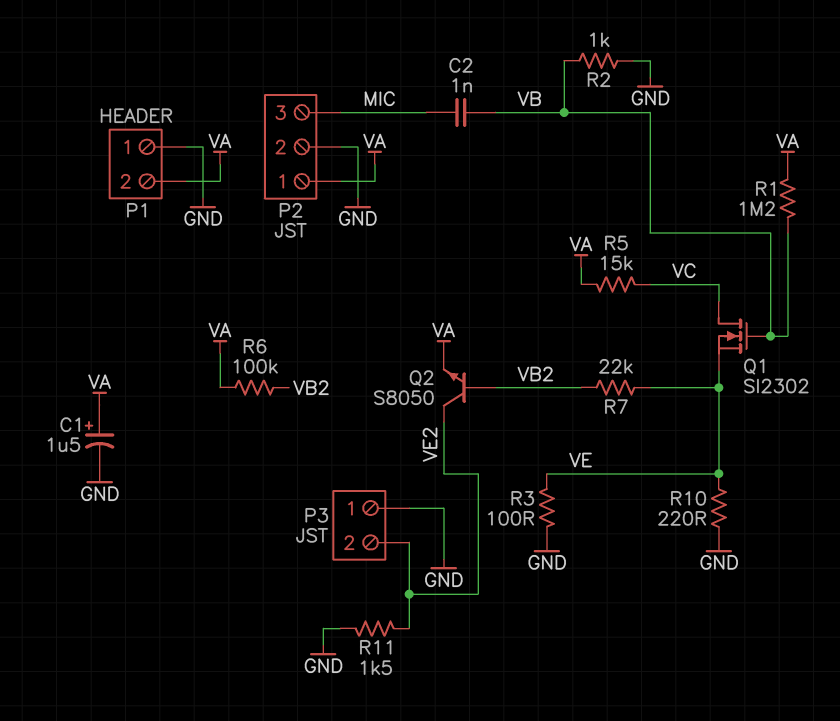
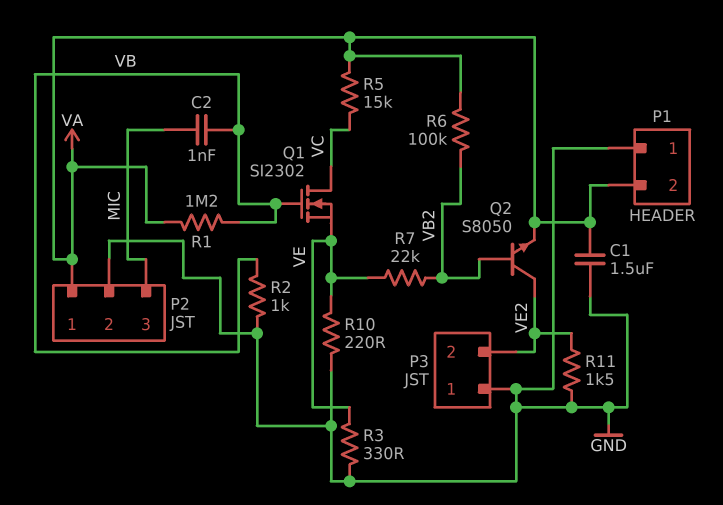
C1: 1.5uF (plus VA, minus GND) -> 1.5uF (GND, VA)
R3: 100 (GND, VE) -> 330 (GND, VE)

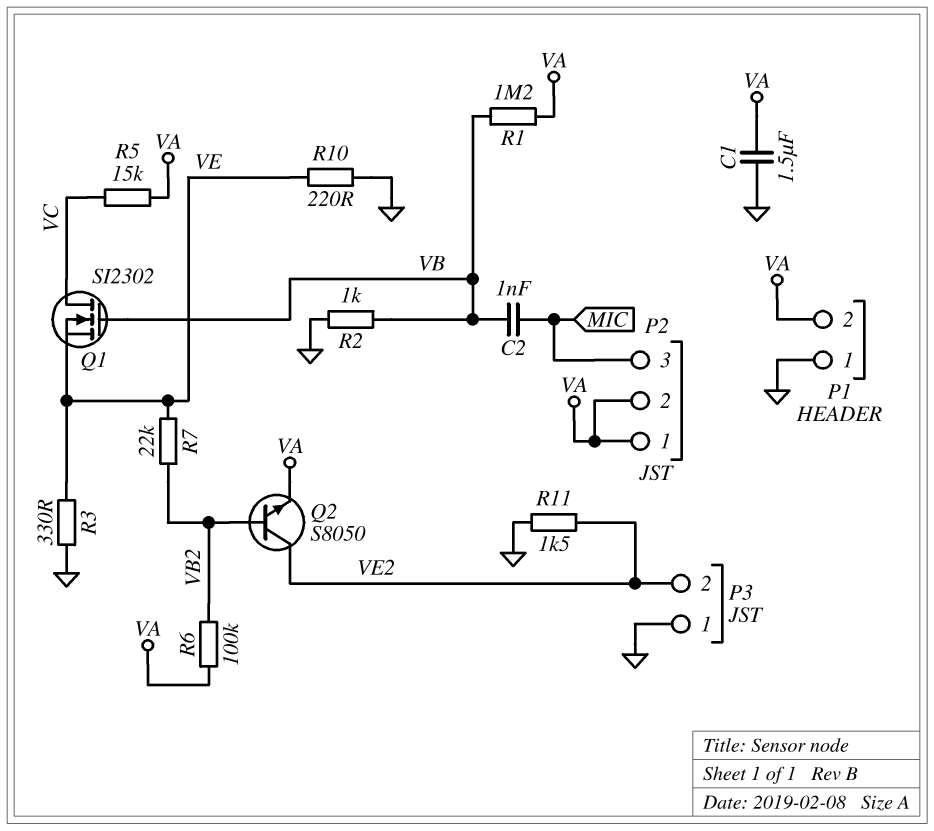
P2 pin 2: GND -> VA

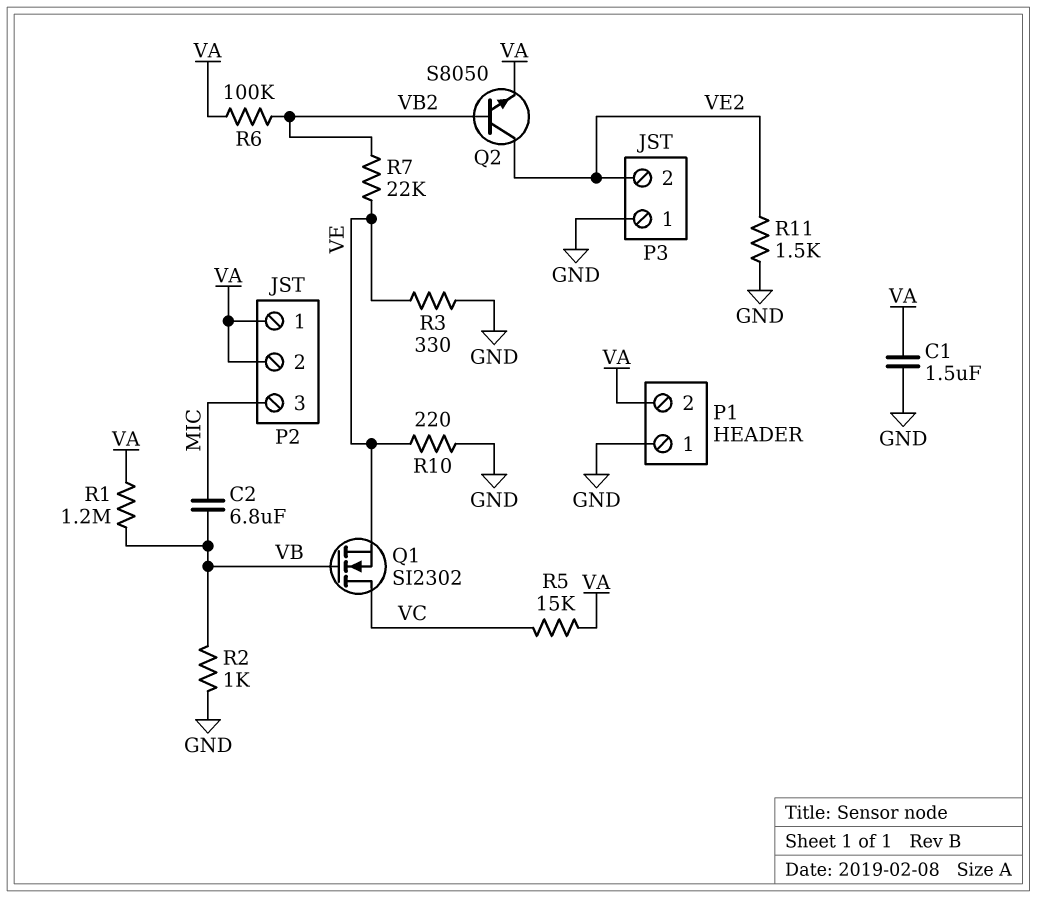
C2: 1nF (MIC, VB) -> 6.8uF (MIC, VB)

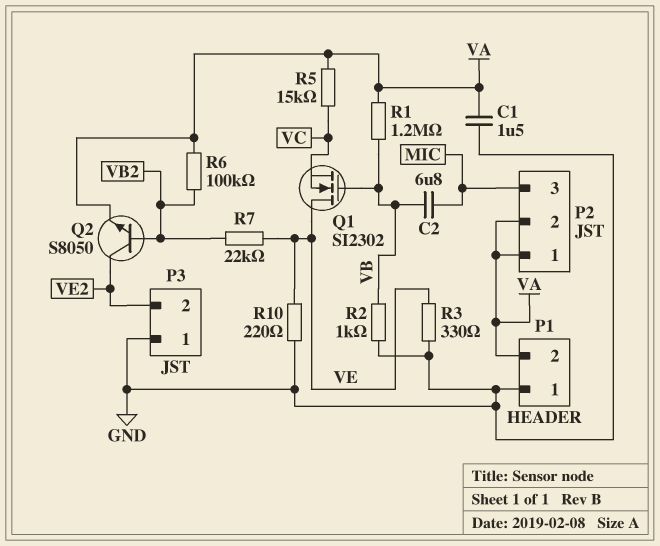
Q1: NMOS SI2302 (G VB, D VC, S VE) -> NMOS SI2302 (G VB, D VE, S VC)
R11: 1.5k (GND, VE2) -> none

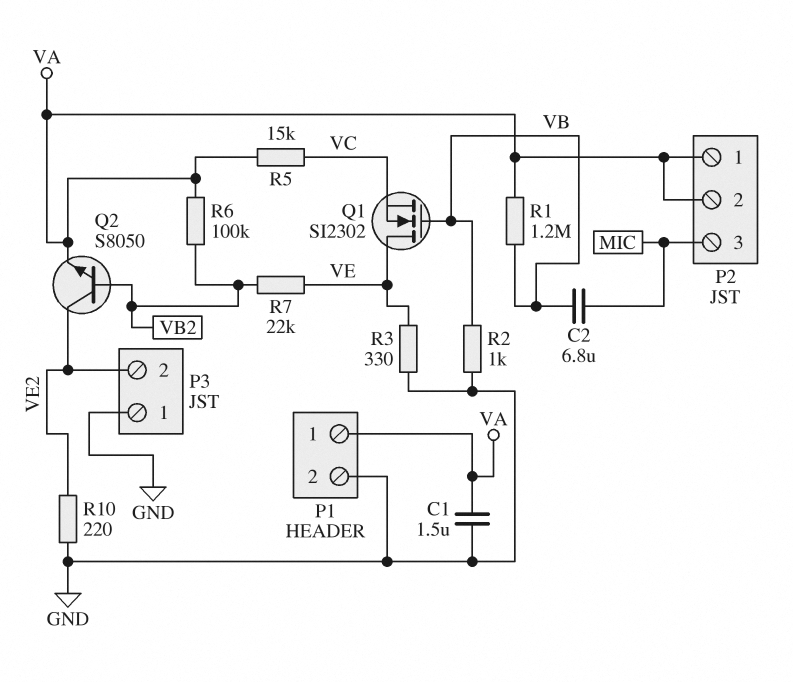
P1 pin 1: GND -> VA
P1 pin 2: VA -> GND
R10: 220 (GND, VE) -> 220 (GND, VE2)

